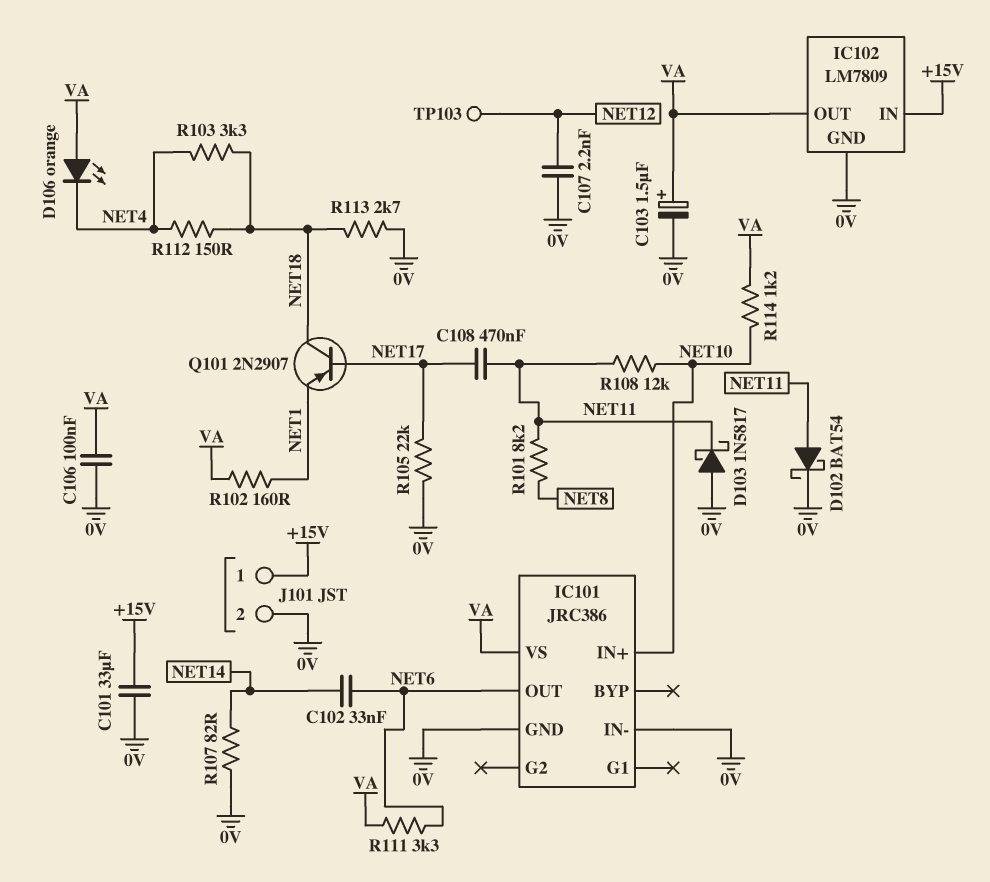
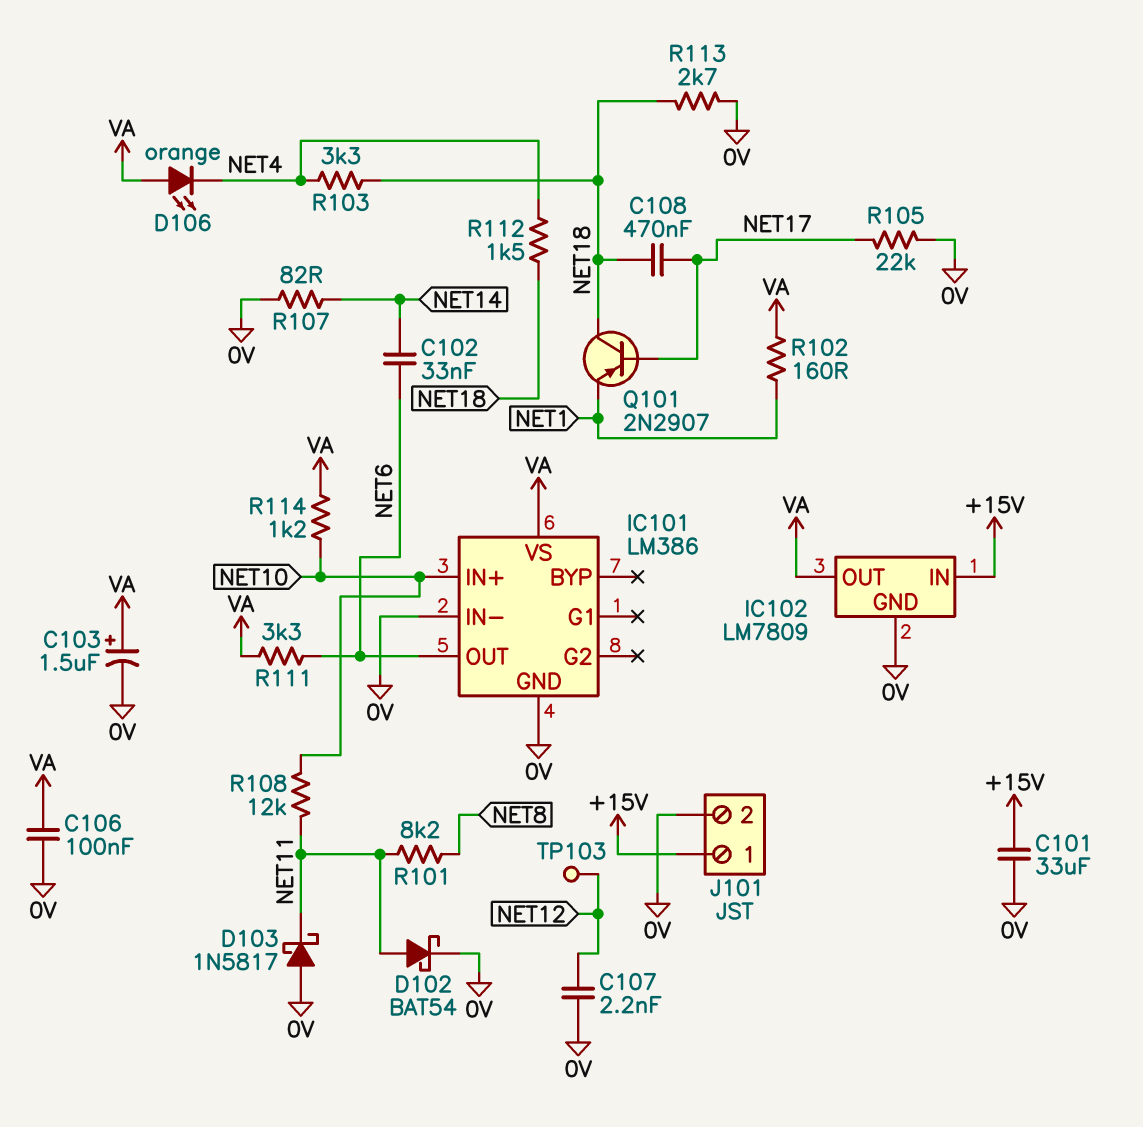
C108: 470nF (NET11, NET17) -> 470nF (NET17, NET18)
IC101: JRC386 -> LM386
R112: 150 (NET4, NET18) -> 1.5k (NET4, NET18)

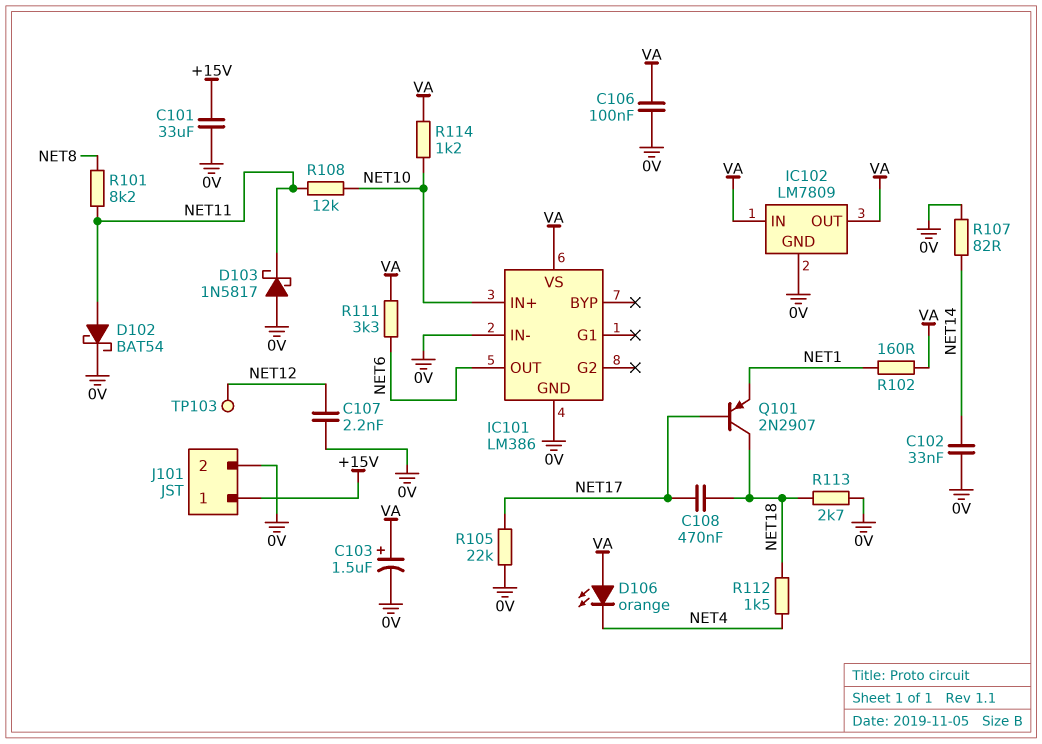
C102: 33nF (NET6, NET14) -> 33nF (0V, NET14)
IC102 pin IN: +15V -> VA
R103: 3.3k (NET4, NET18) -> none

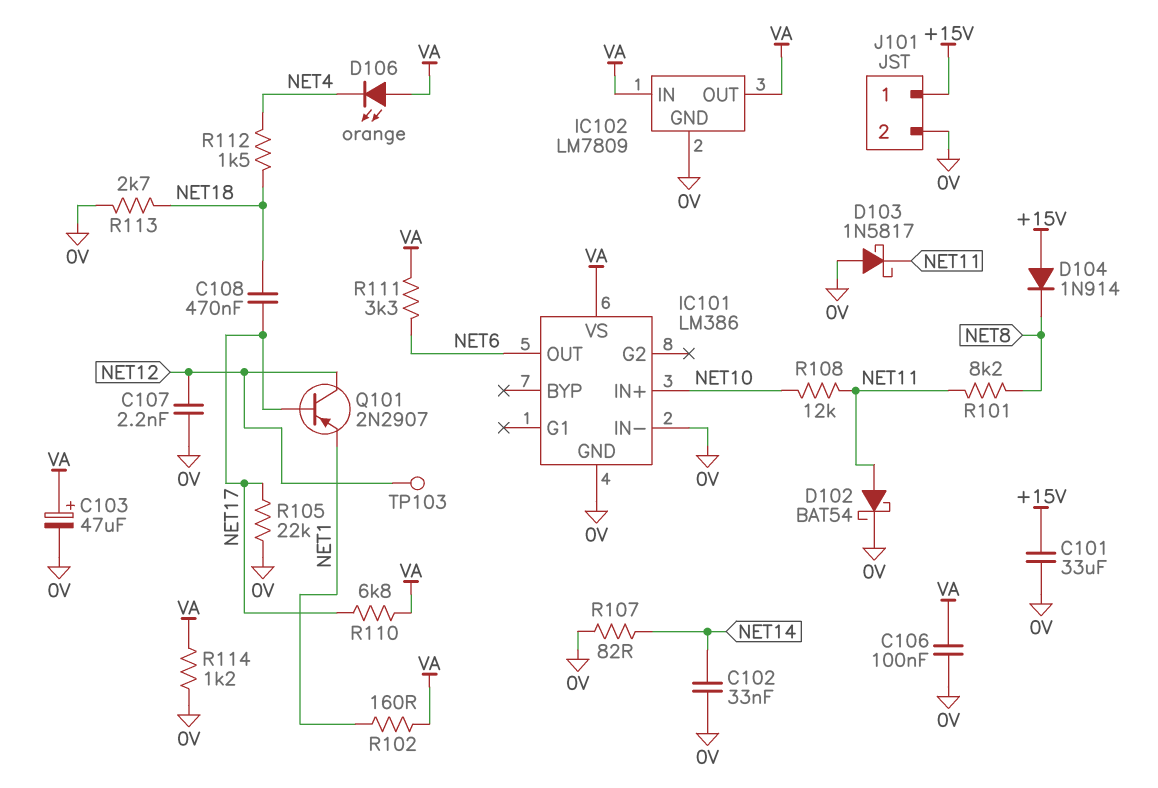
C103: 1.5uF (plus VA, minus 0V) -> 47uF (plus VA, minus 0V)
D104: none -> diode 1N914 (A +15V, K NET8)
Q101: PNP 2N2907 (B NET17, C NET18, E NET1) -> PNP 2N2907 (B NET17, C NET12, E NET1)
R110: none -> 6.8k (NET17, VA)
R114: 1.2k (NET10, VA) -> 1.2k (0V, VA)

